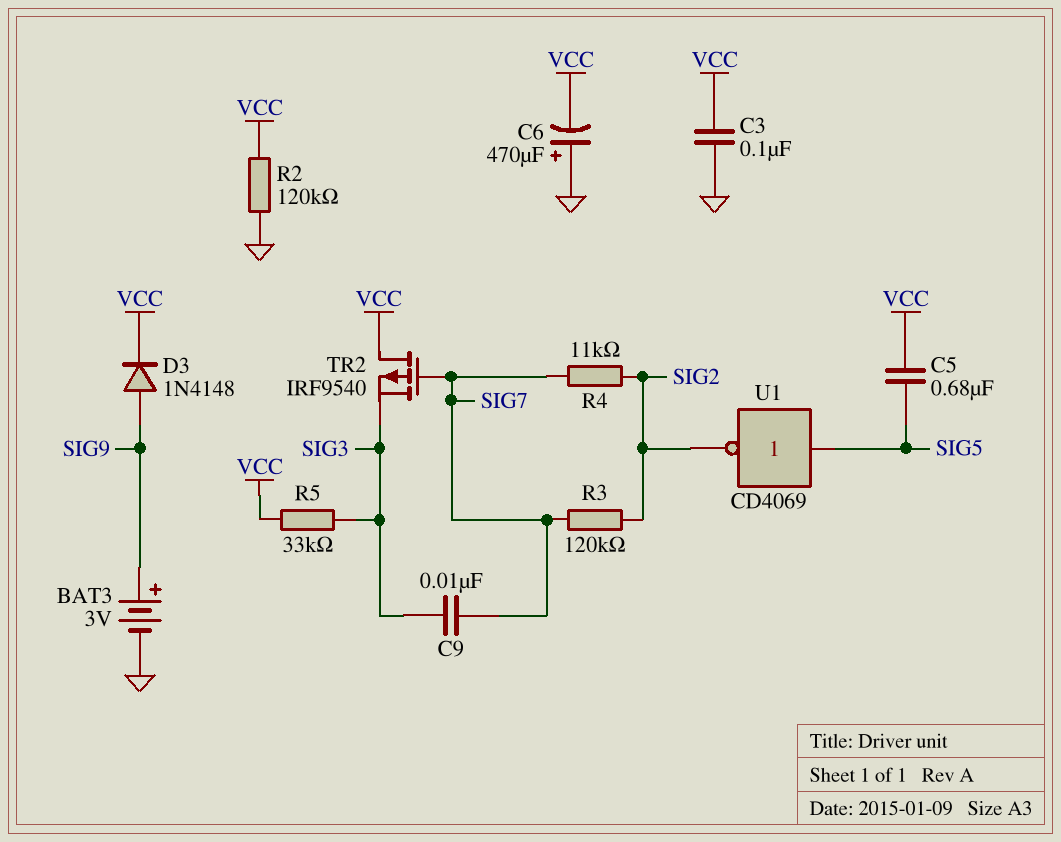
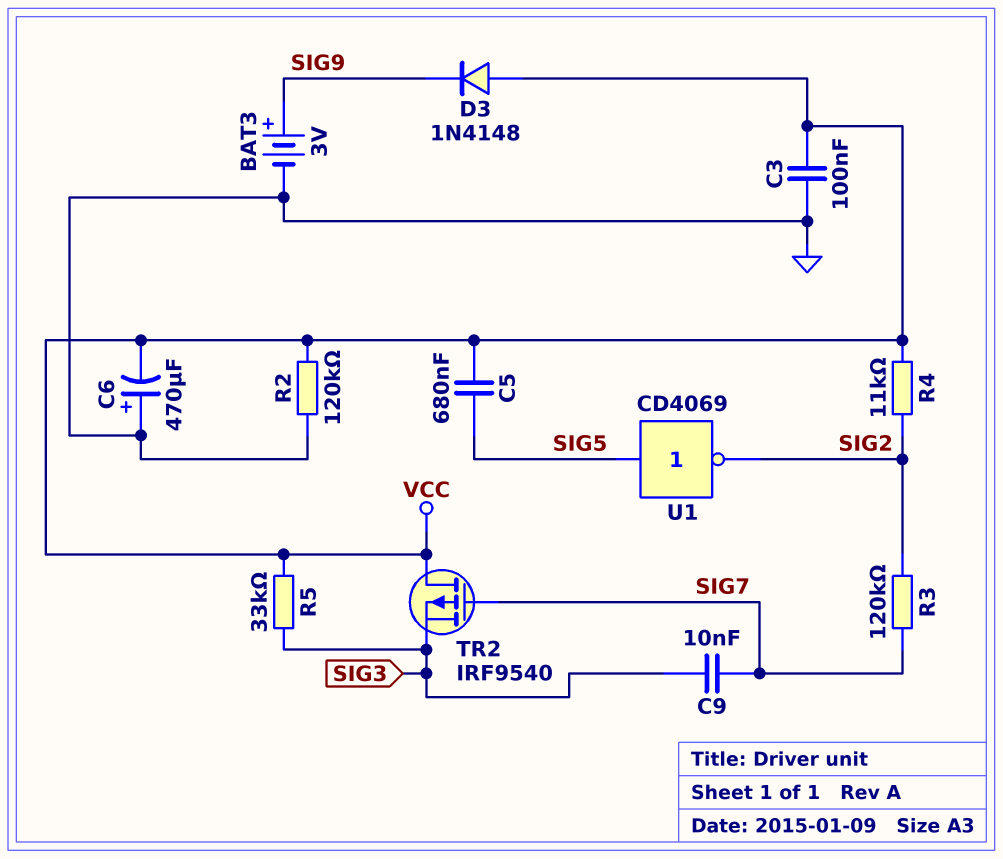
D3: diode 1N4148 (A SIG9, K VCC) -> diode 1N4148 (A VCC, K SIG9)
R4: 11k (SIG2, SIG7) -> 11k (SIG2, VCC)

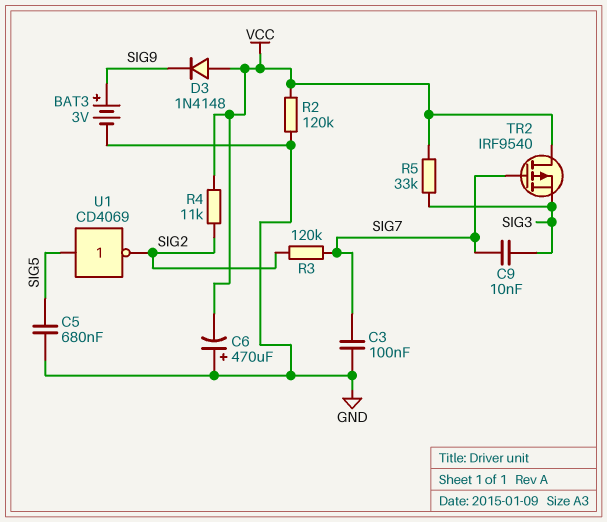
C3: 100nF (GND, VCC) -> 100nF (GND, SIG7)
C5: 680nF (SIG5, VCC) -> 680nF (GND, SIG5)

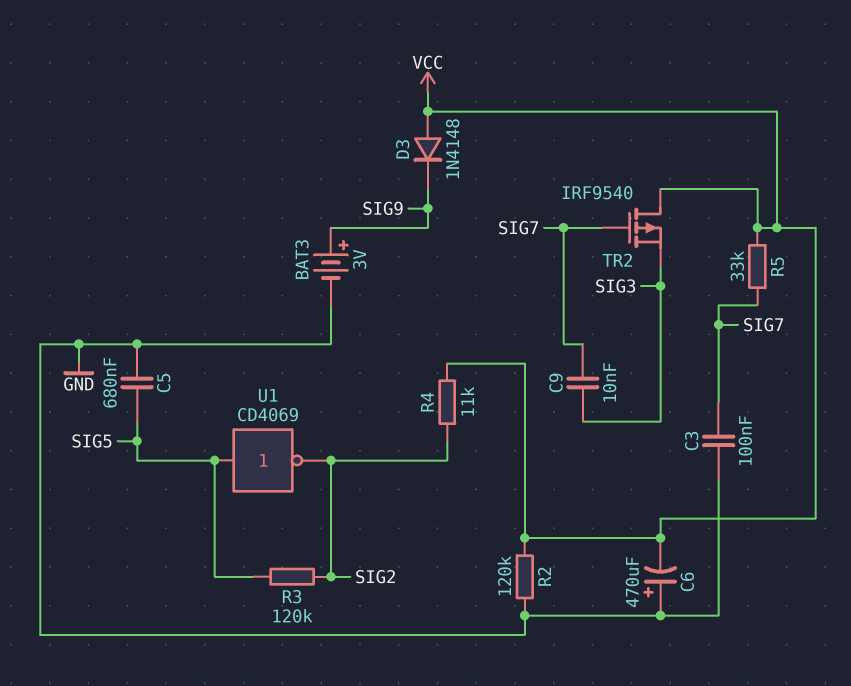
R3: 120k (SIG2, SIG7) -> 120k (SIG2, SIG5)
R5: 33k (SIG3, VCC) -> 33k (SIG7, VCC)

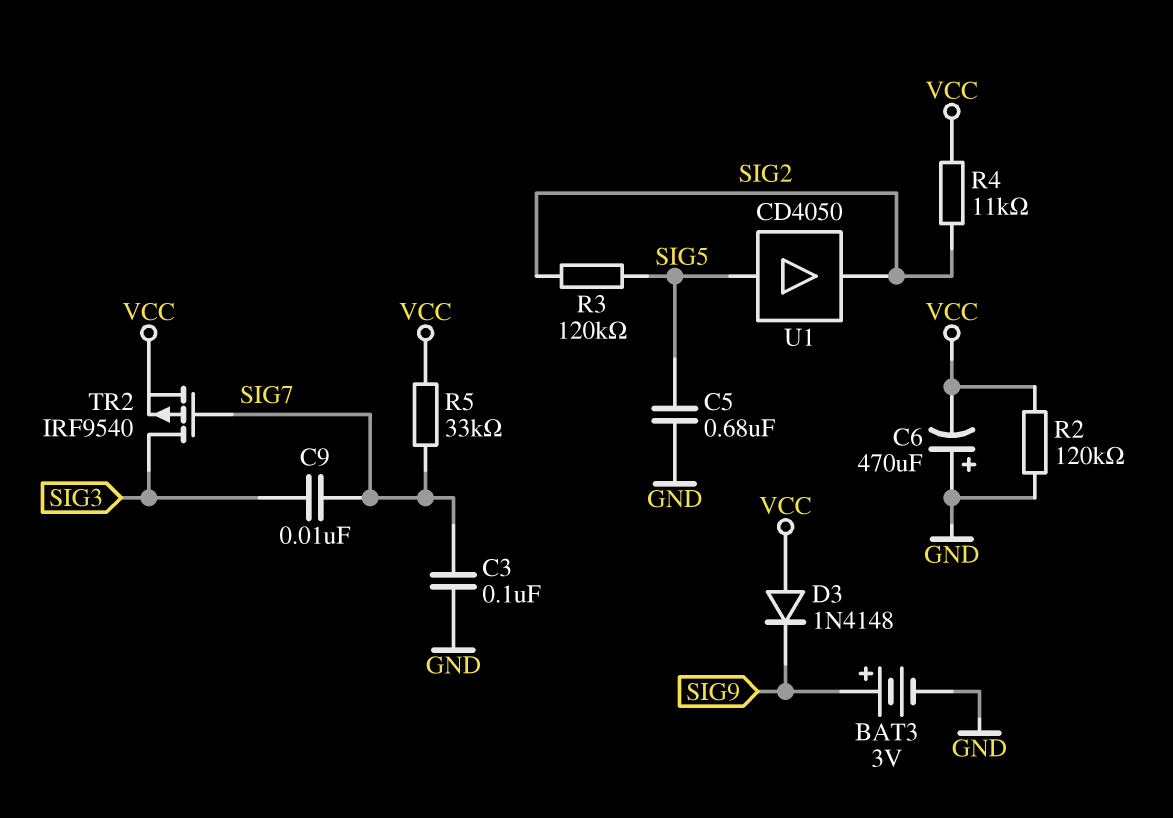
TR2: PMOS IRF9540 (G SIG7, D VCC, S SIG3) -> PMOS IRF9540 (G SIG7, D SIG3, S VCC)
U1: NOT CD4069 (in SIG5, out SIG2) -> buffer CD4050 (in SIG5, out SIG2)

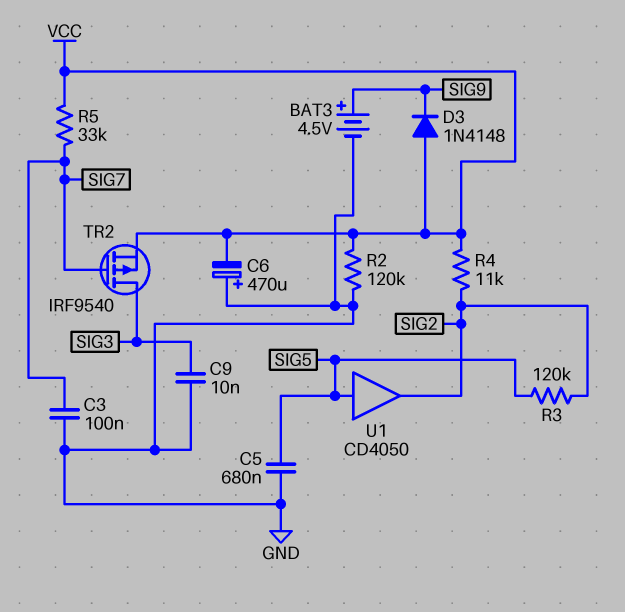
BAT3: 3V (plus SIG9, minus GND) -> 4.5V (plus SIG9, minus GND)
C9: 10nF (SIG3, SIG7) -> 10nF (GND, SIG3)

